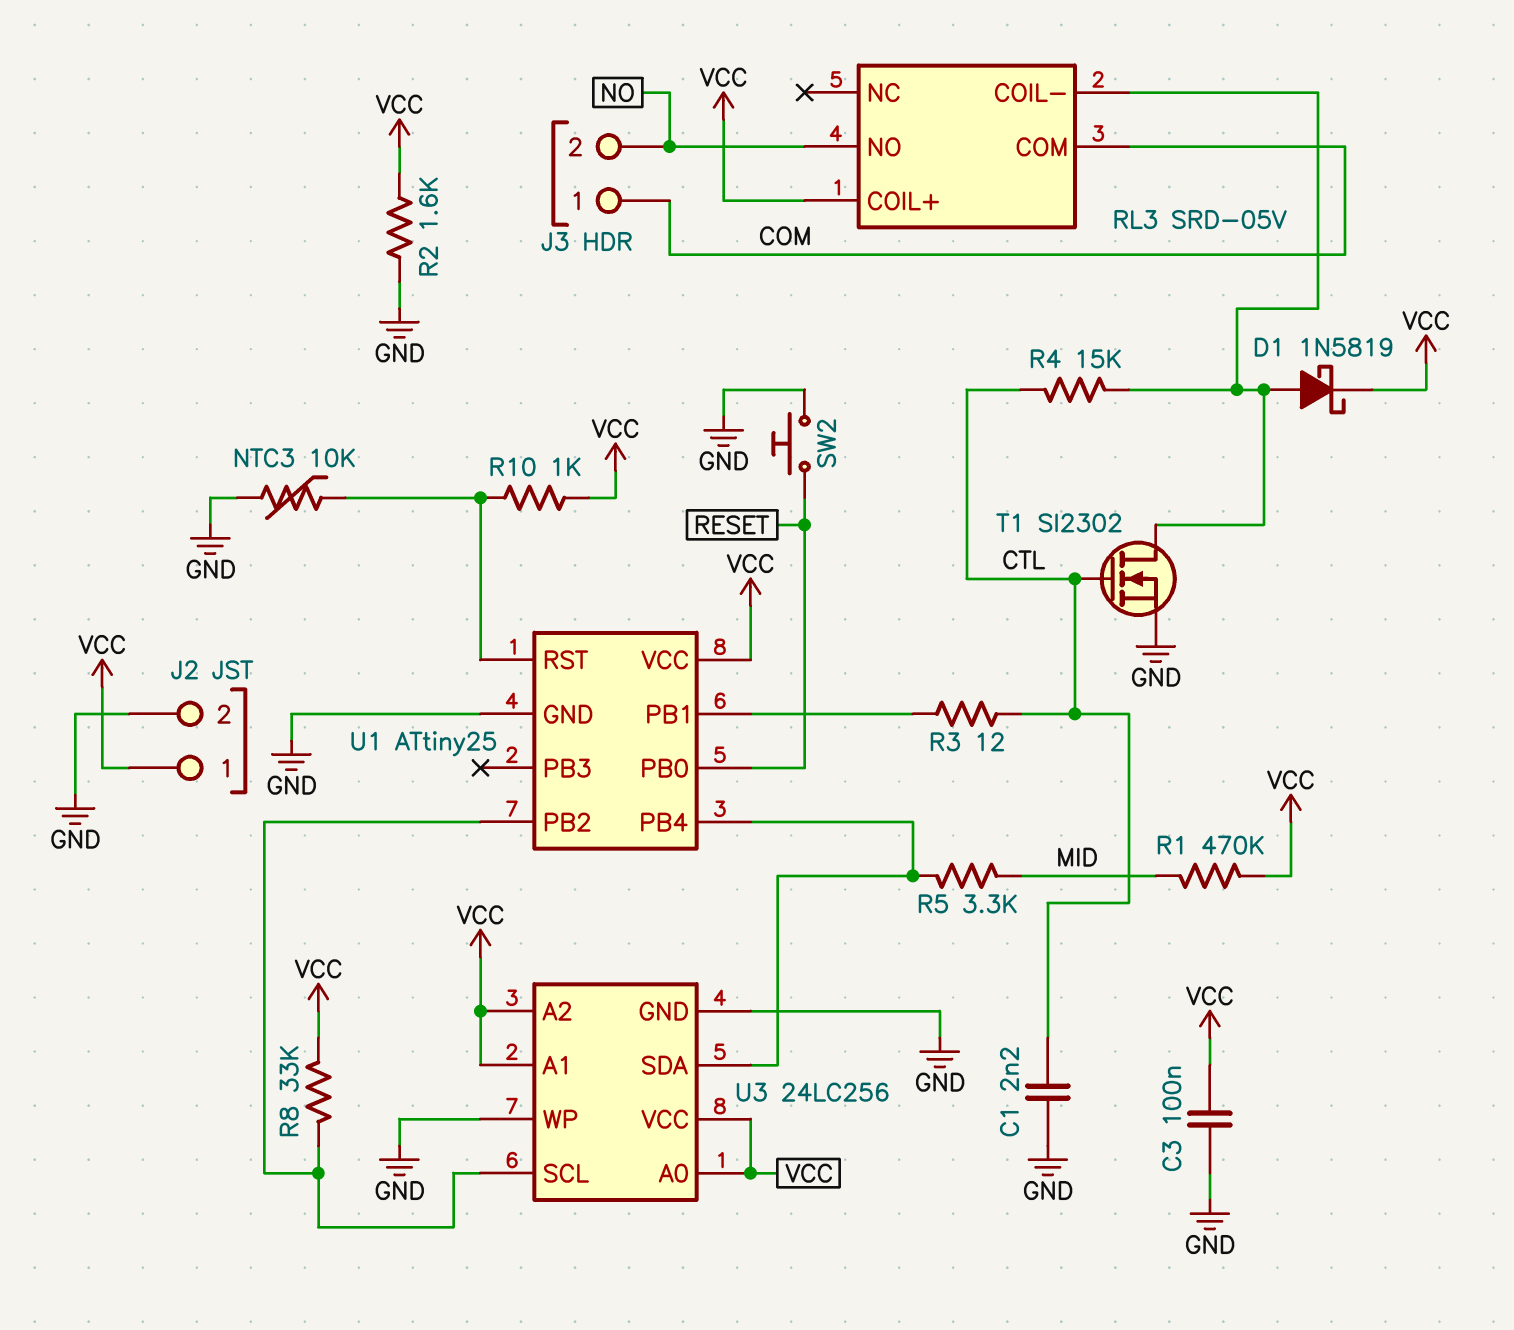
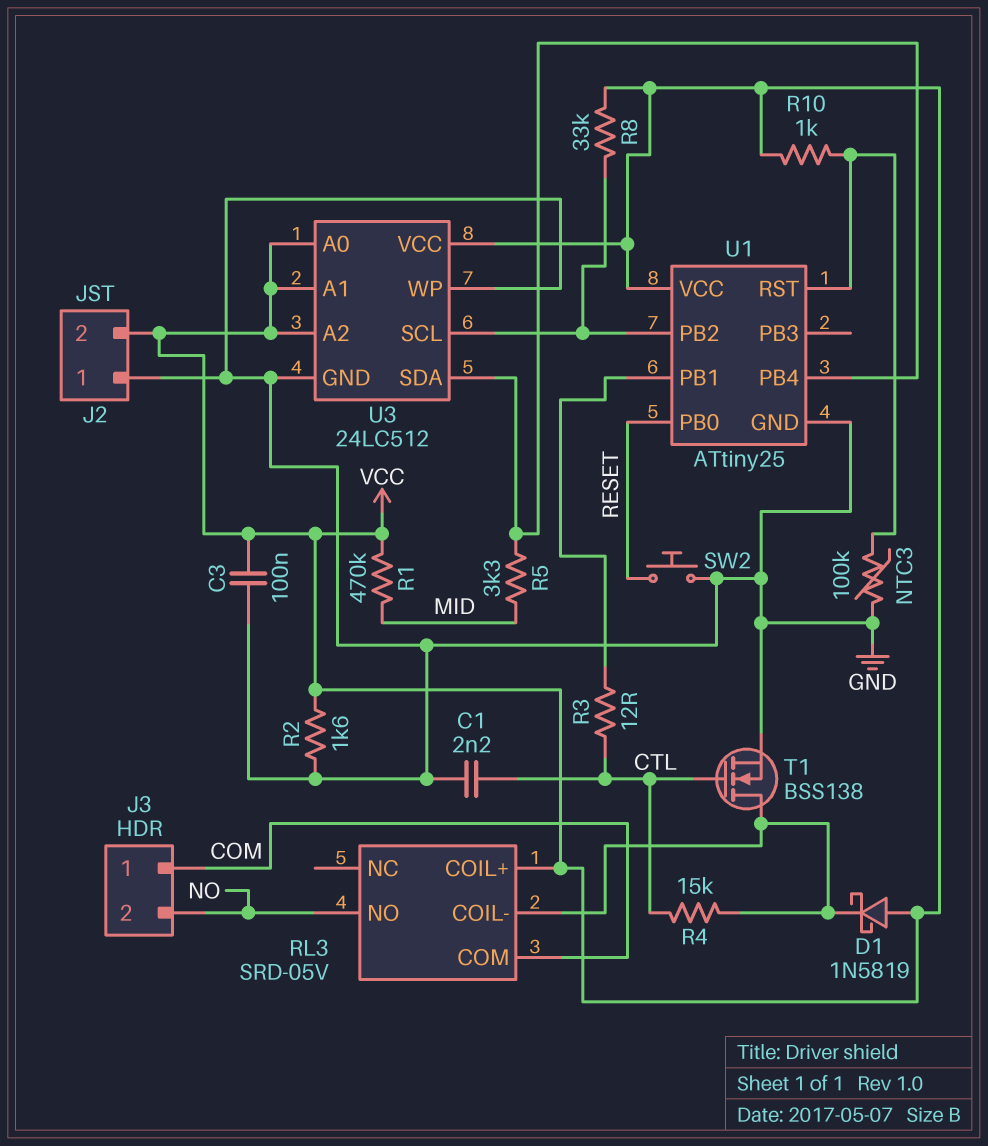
D1: schottky 1N5819 (A RL3/COIL-, K VCC) -> schottky 1N5819 (A VCC, K RL3/COIL-)
J2 pin 1: VCC -> GND
J2 pin 2: GND -> VCC
NTC3: 10k (GND, U1/RST) -> 100k (GND, U1/RST)
T1: NMOS SI2302 (G CTL, D RL3/COIL-, S GND) -> NMOS BSS138 (G CTL, D RL3/COIL-, S GND)
U3: 24LC256 -> 24LC512

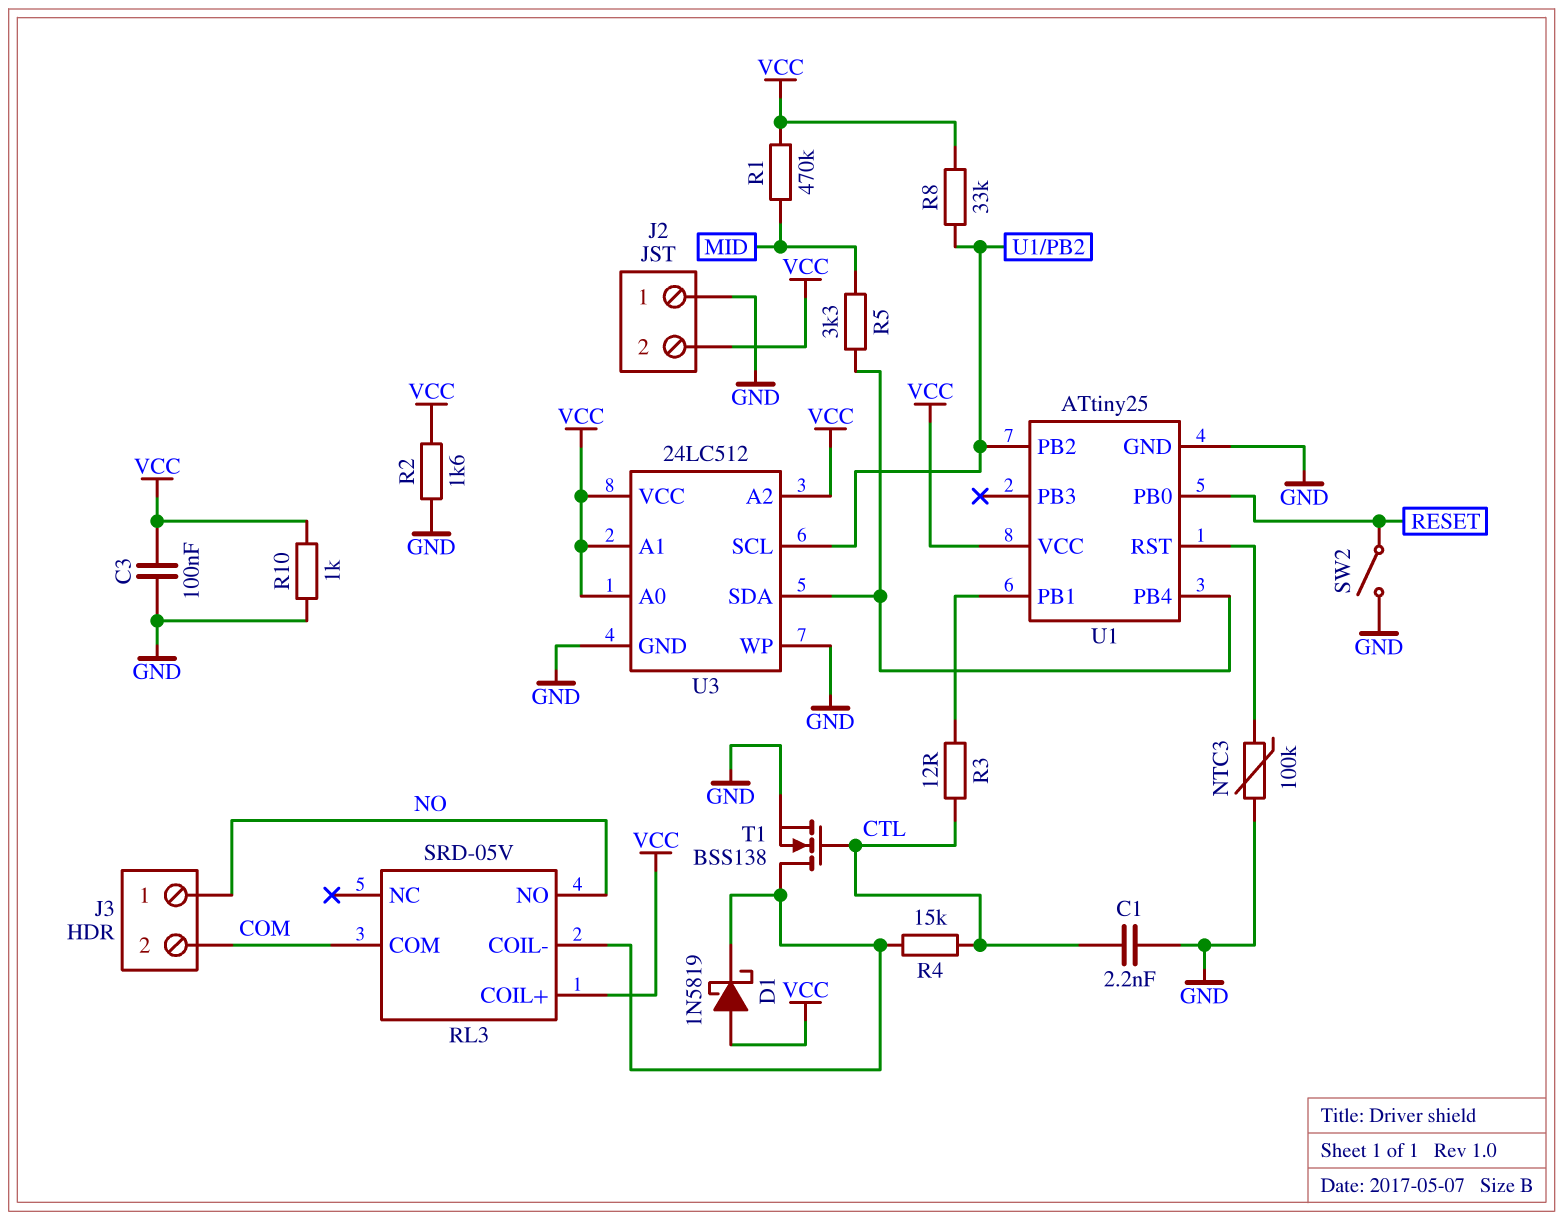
J3 pin 1: COM -> NO
J3 pin 2: NO -> COM
R10: 1k (U1/RST, VCC) -> 1k (GND, VCC)
SW2: button (GND, RESET) -> switch (GND, RESET)

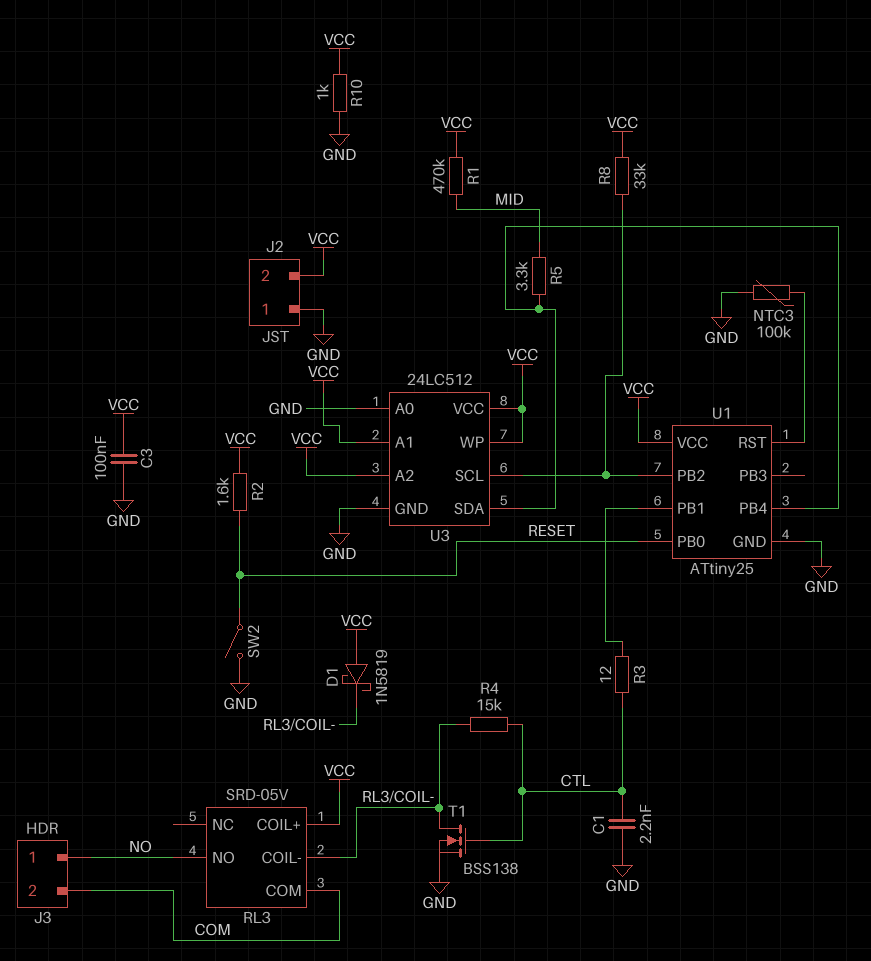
R2: 1.6k (GND, VCC) -> 1.6k (RESET, VCC)
U3 pin A0: VCC -> GND
U3 pin WP: GND -> VCC

